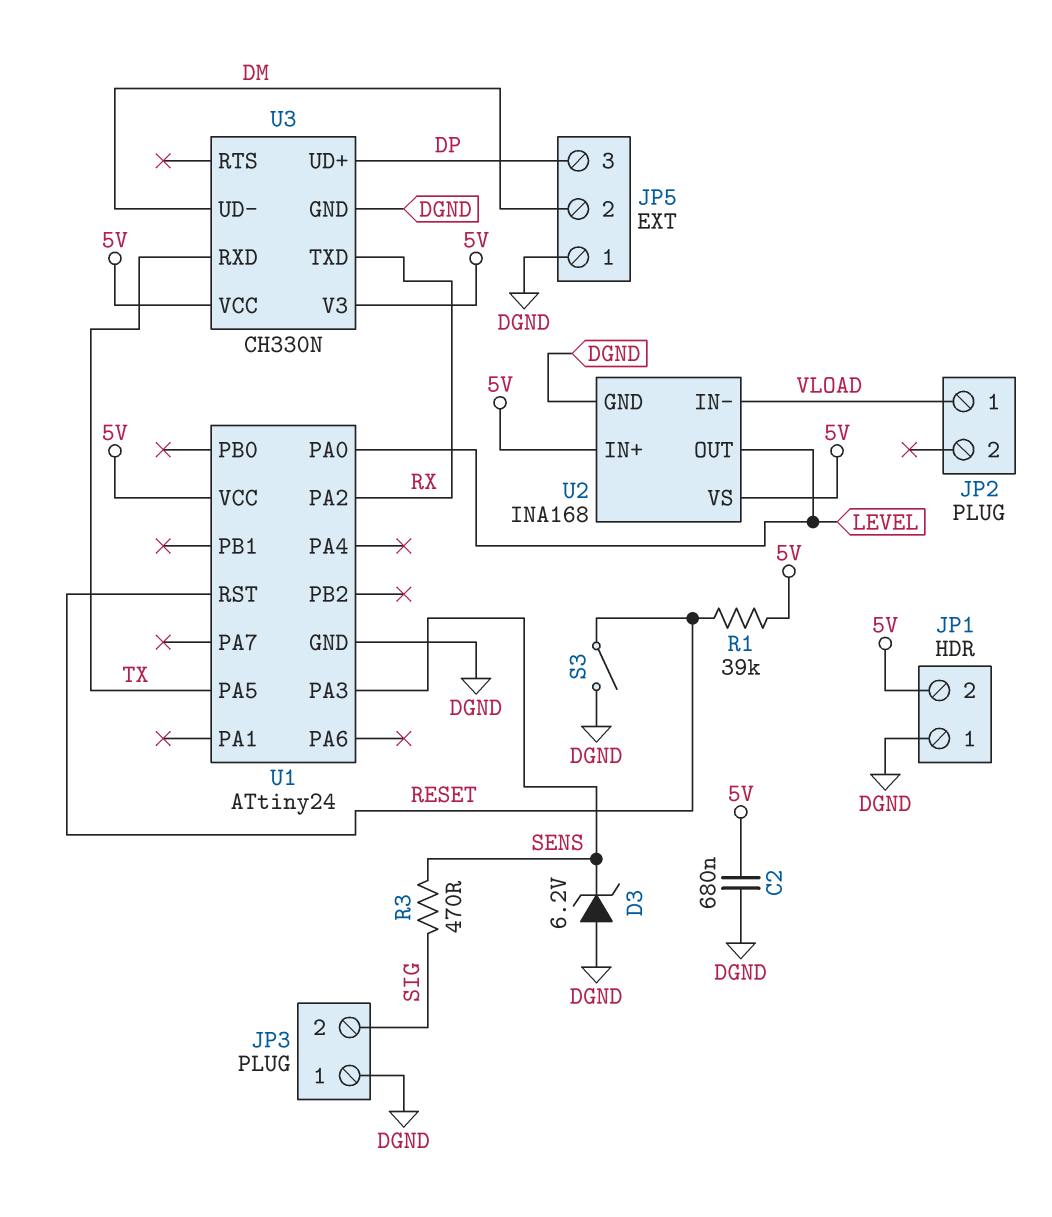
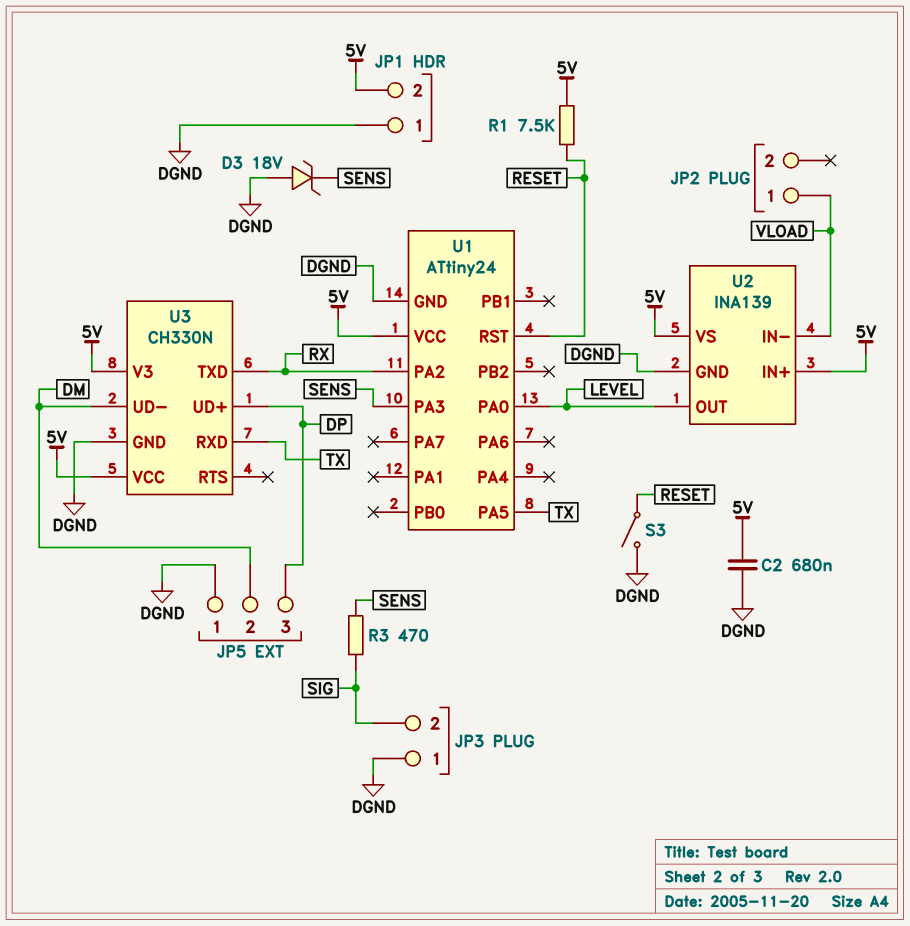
D3: zener 6.2V (A DGND, K SENS) -> zener 18V (A DGND, K SENS)
R1: 39k (5V, RESET) -> 7.5k (5V, RESET)
U2: INA168 -> INA139

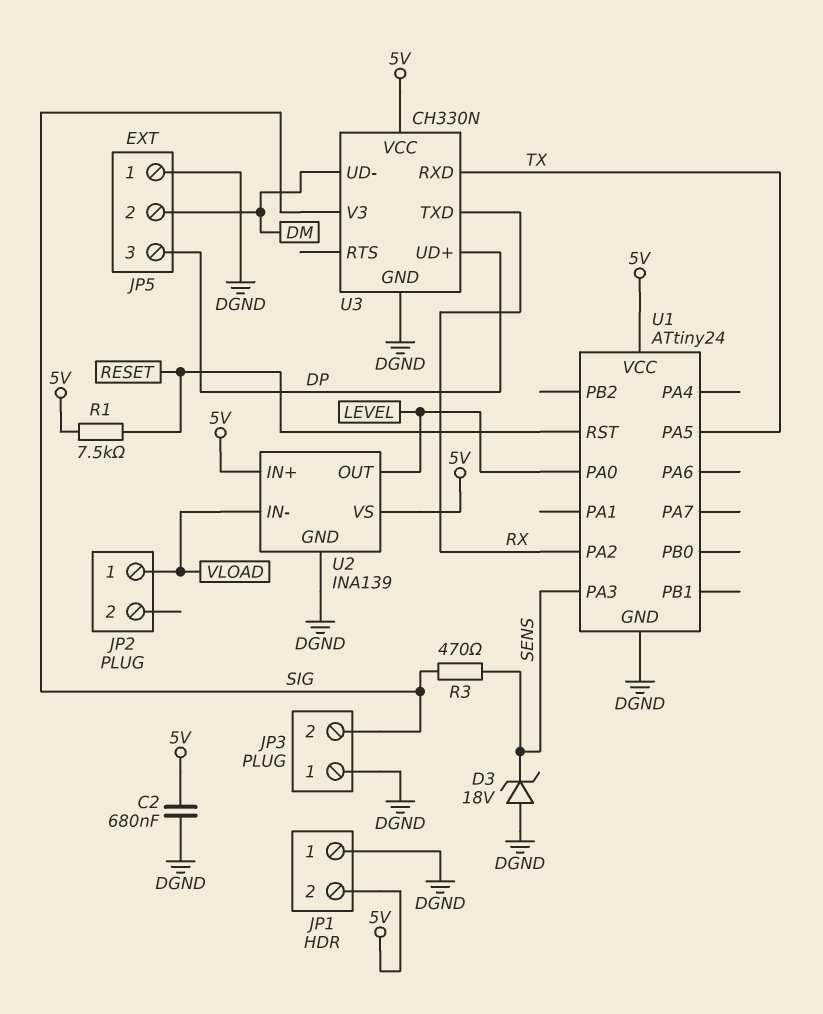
S3: switch (DGND, RESET) -> none
U3 pin V3: 5V -> SIG

